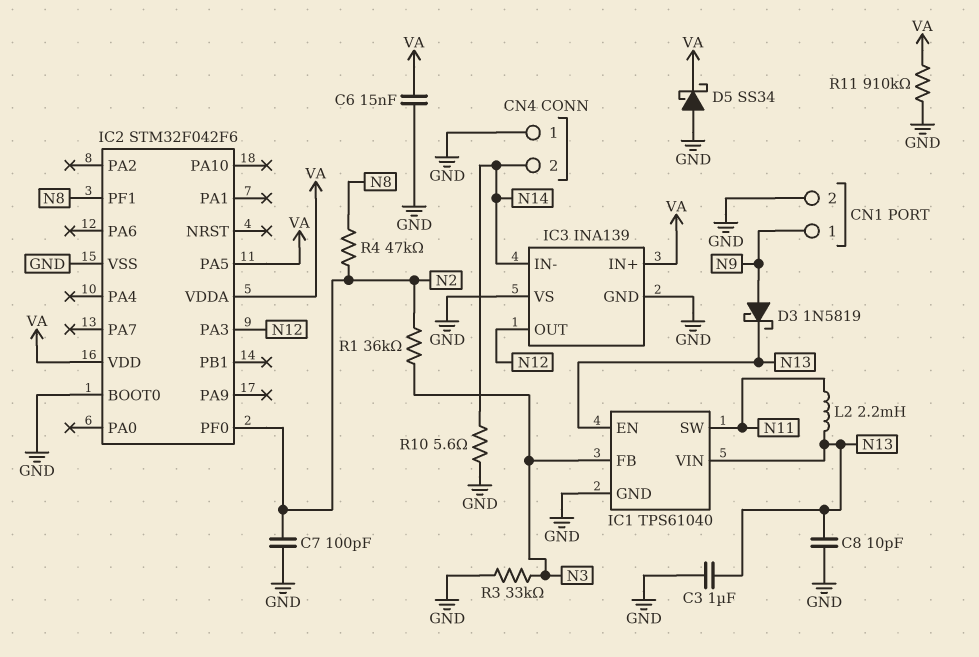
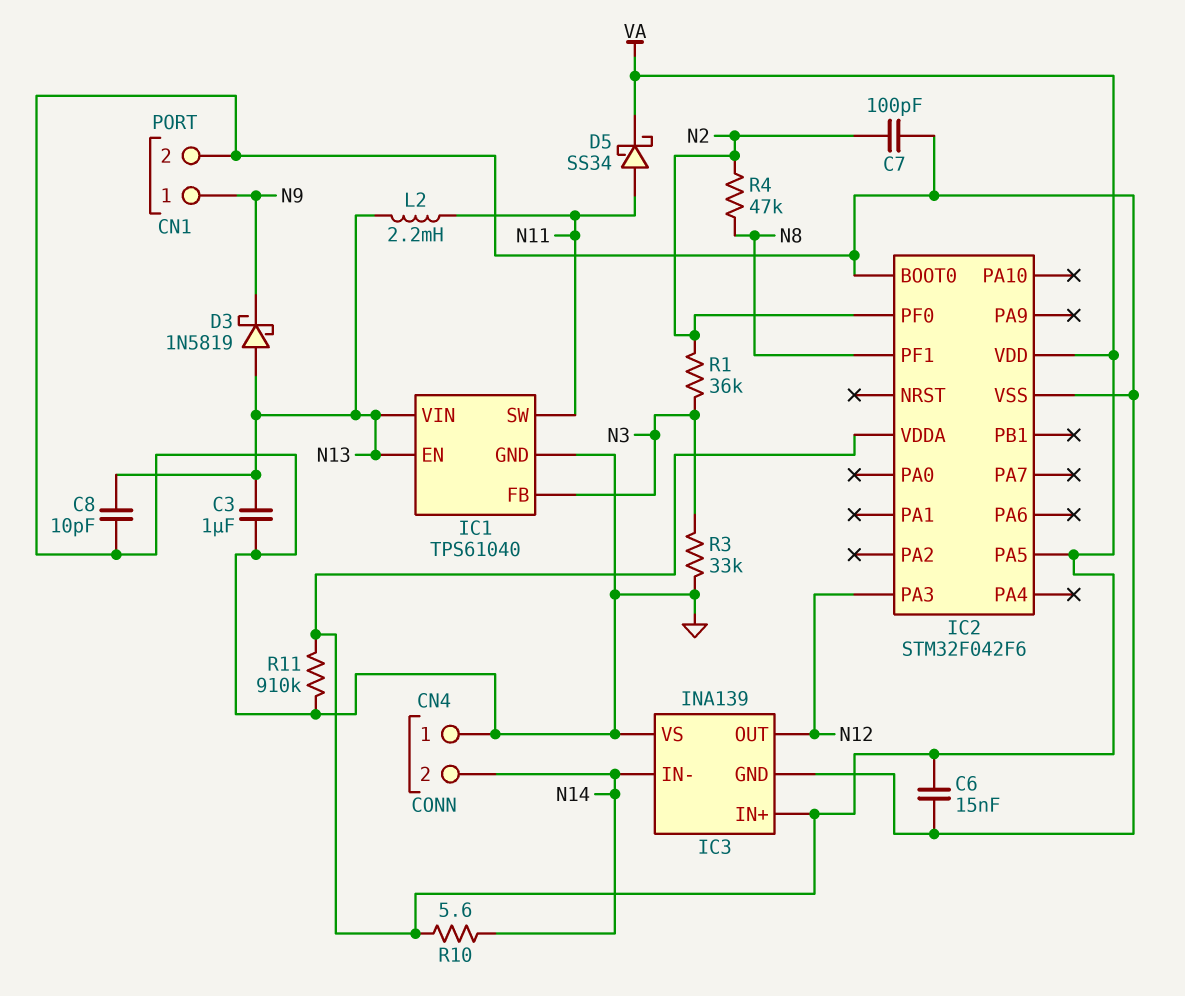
D3: schottky 1N5819 (A N9, K N13) -> schottky 1N5819 (A N13, K N9)
D5: schottky SS34 (A GND, K VA) -> schottky SS34 (A N11, K VA)
R10: 5.6 (GND, N14) -> 5.6 (N14, VA)

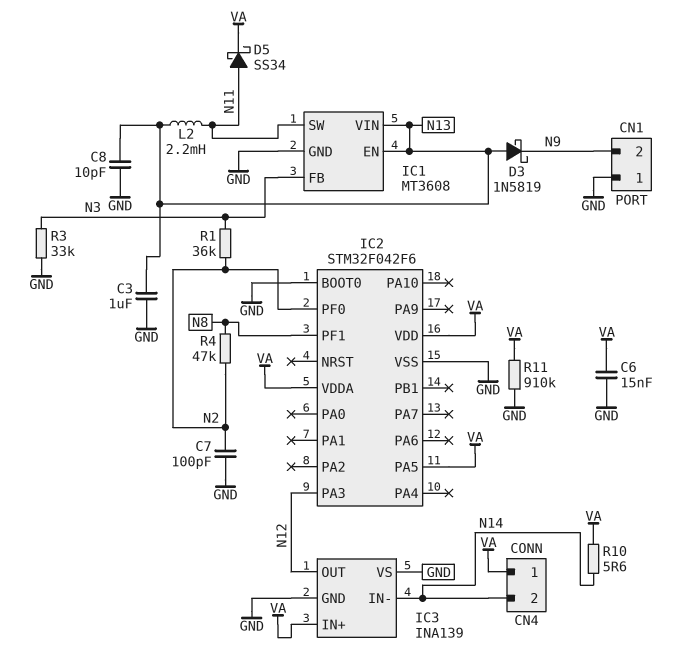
CN1 pin 1: N9 -> GND
CN1 pin 2: GND -> N9
CN4 pin 1: GND -> VA
IC1: TPS61040 -> MT3608

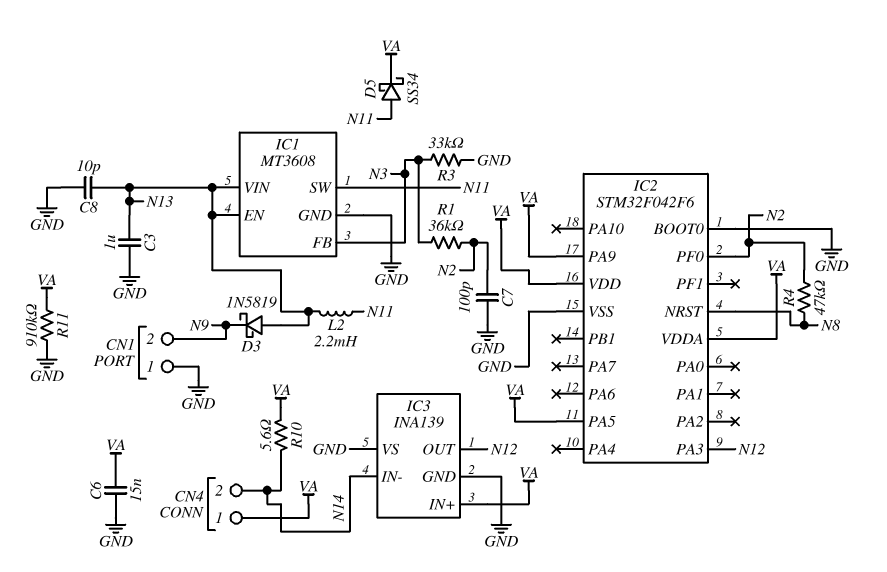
IC2 pin NRST: none -> N8
IC2 pin PA9: none -> VA
IC2 pin PF1: N8 -> none

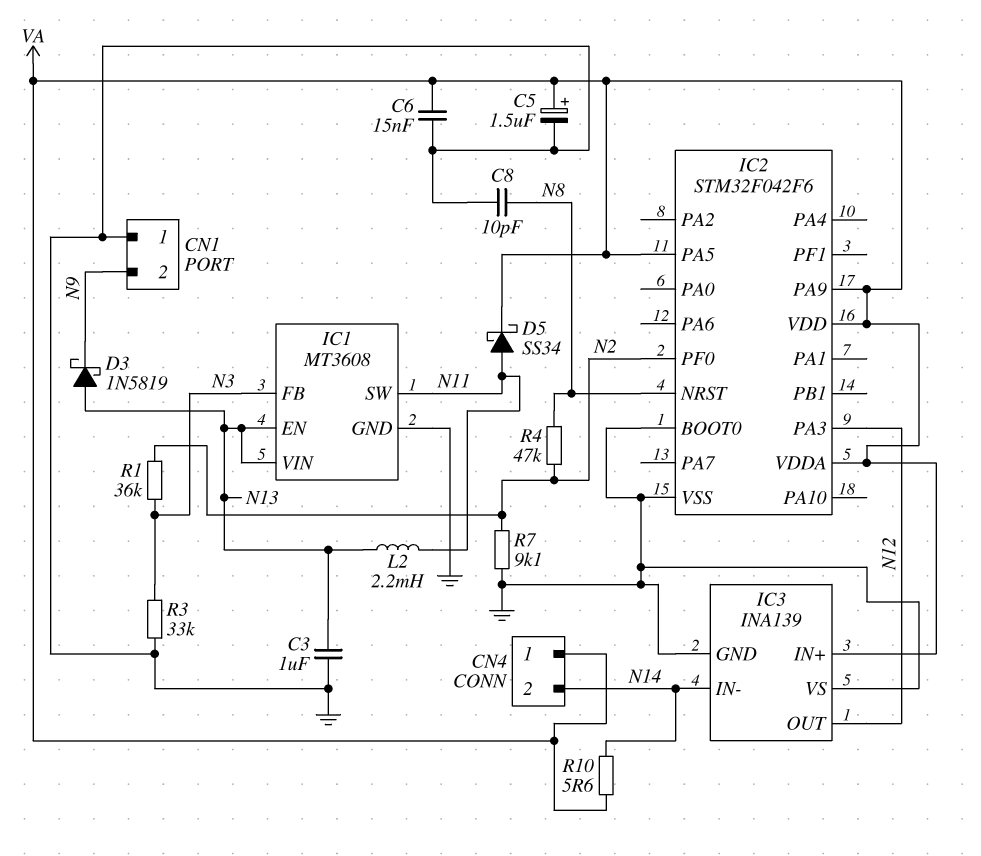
C5: none -> 1.5uF (plus VA, minus GND)
C7: 100pF (GND, N2) -> none
C8: 10pF (GND, N13) -> 10pF (GND, N8)
R7: none -> 9.1k (GND, N2)
R11: 910k (GND, VA) -> none

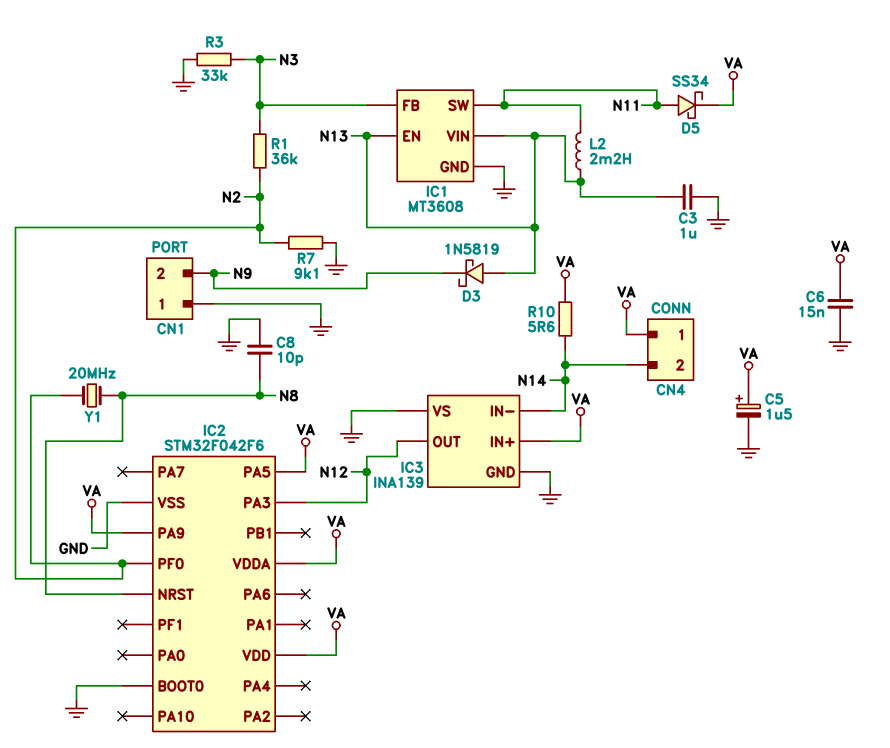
R4: 47k (N2, N8) -> none
Y1: none -> 20MHz (N2, N8)

